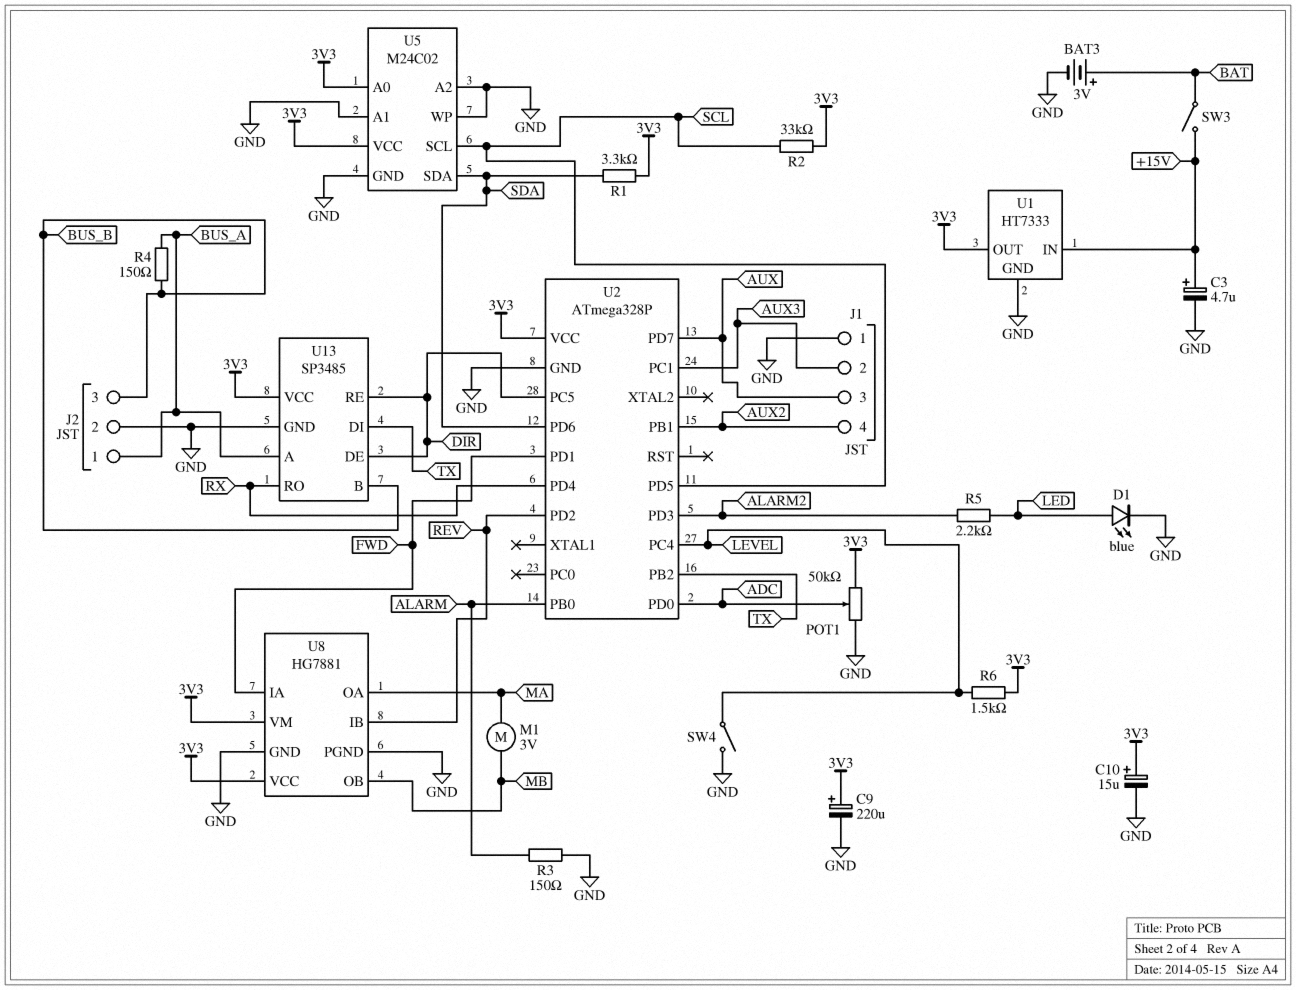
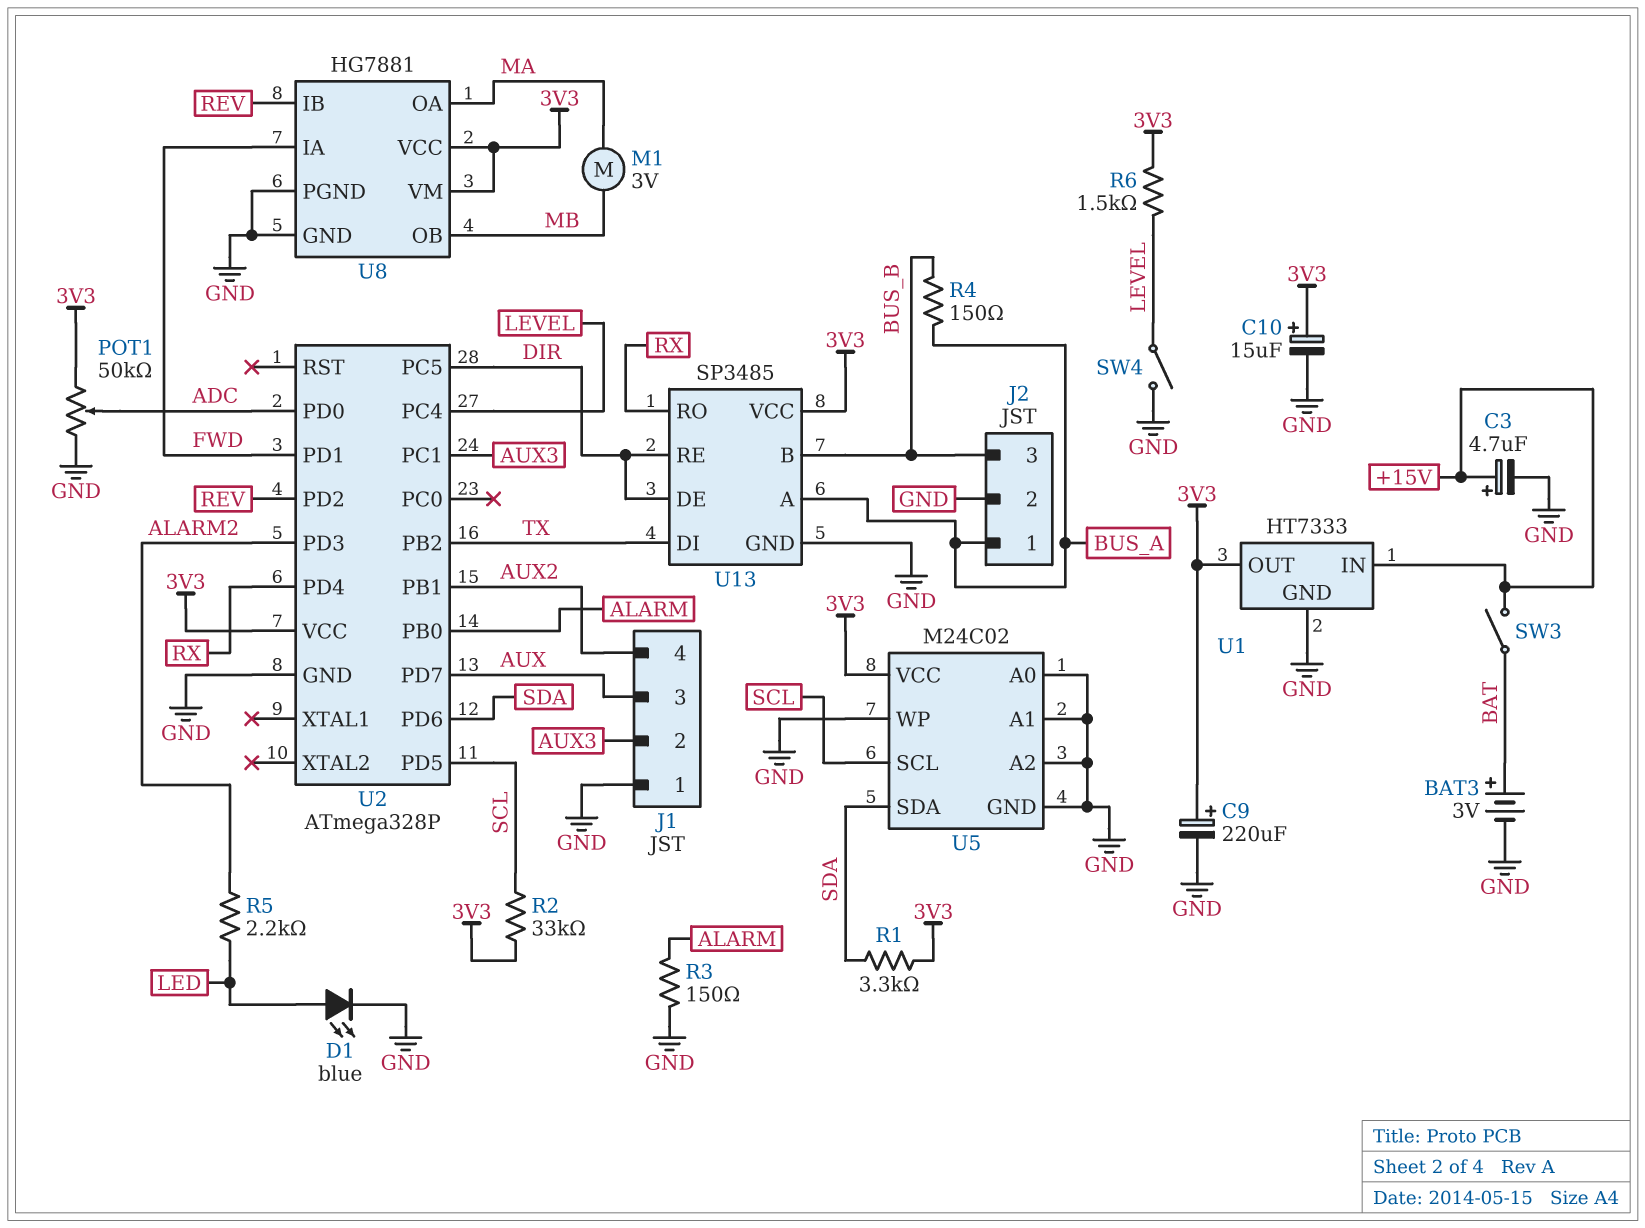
U5 pin A0: 3V3 -> GND

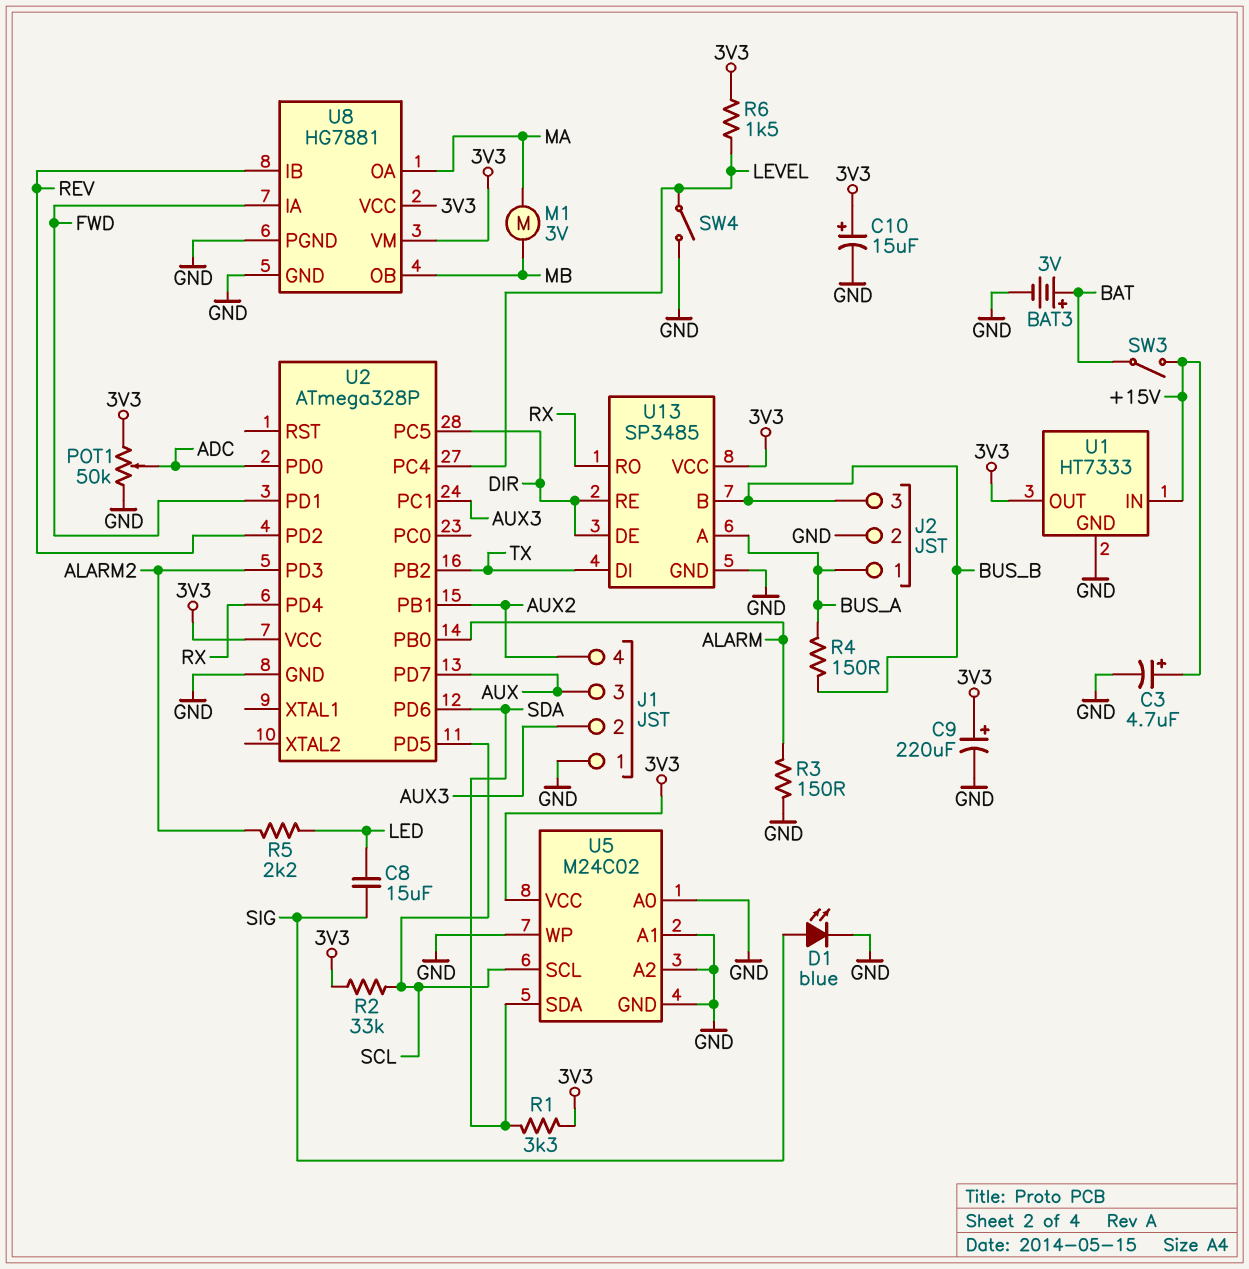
C8: none -> 15uF (LED, SIG)
D1: LED blue (A LED, K GND) -> LED blue (A SIG, K GND)

